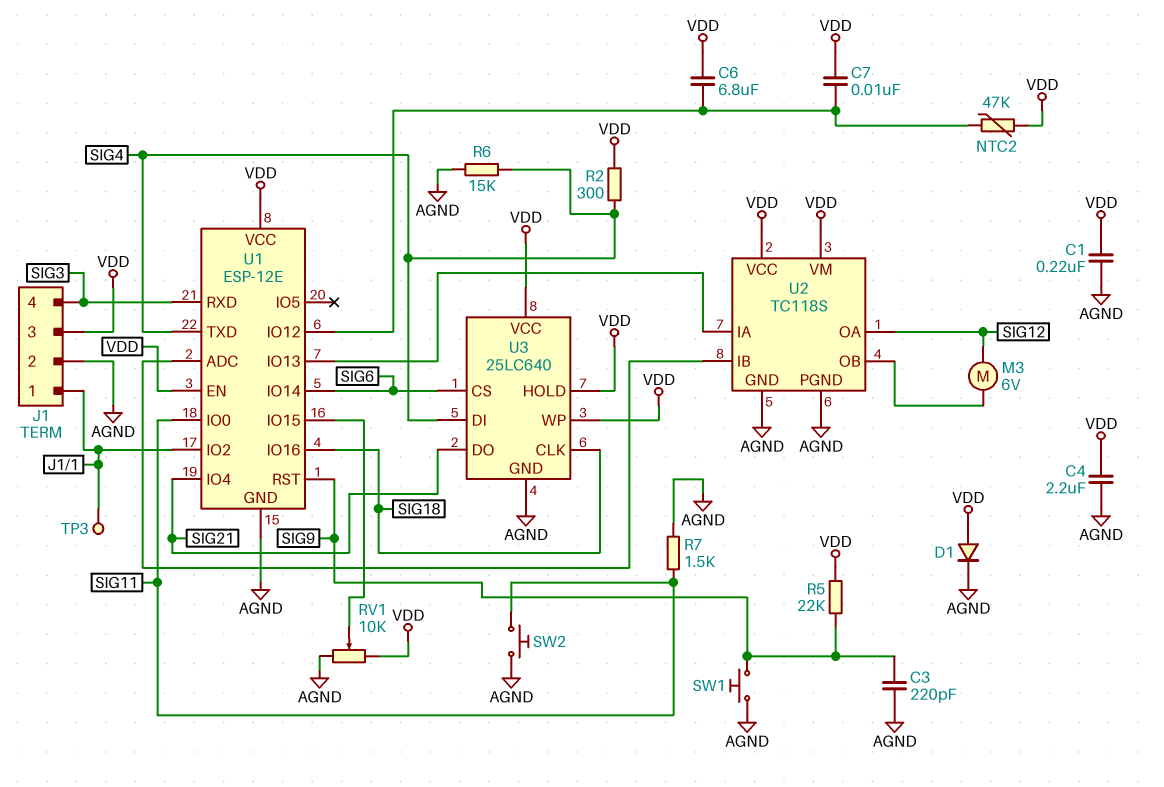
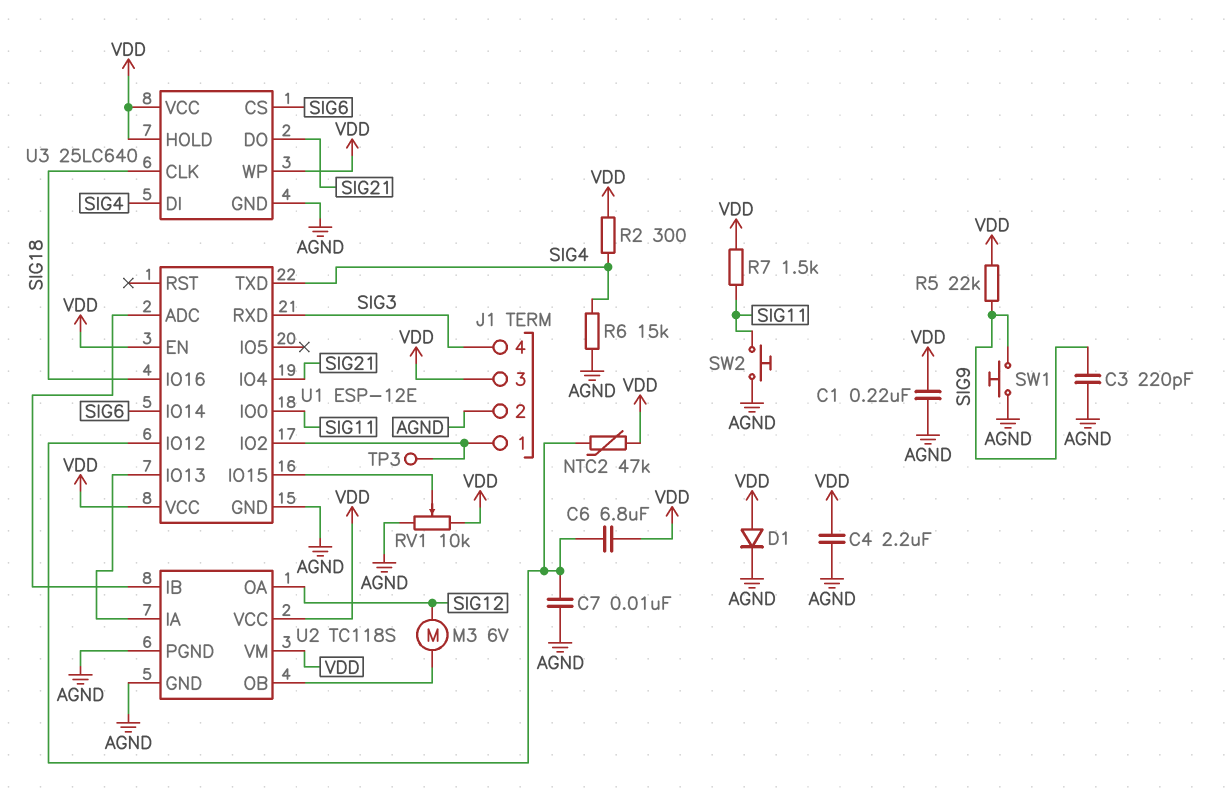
C7: 10nF (U1/IO12, VDD) -> 10nF (AGND, U1/IO12)
R7: 1.5k (AGND, SIG11) -> 1.5k (SIG11, VDD)
U1 pin RST: SIG9 -> none

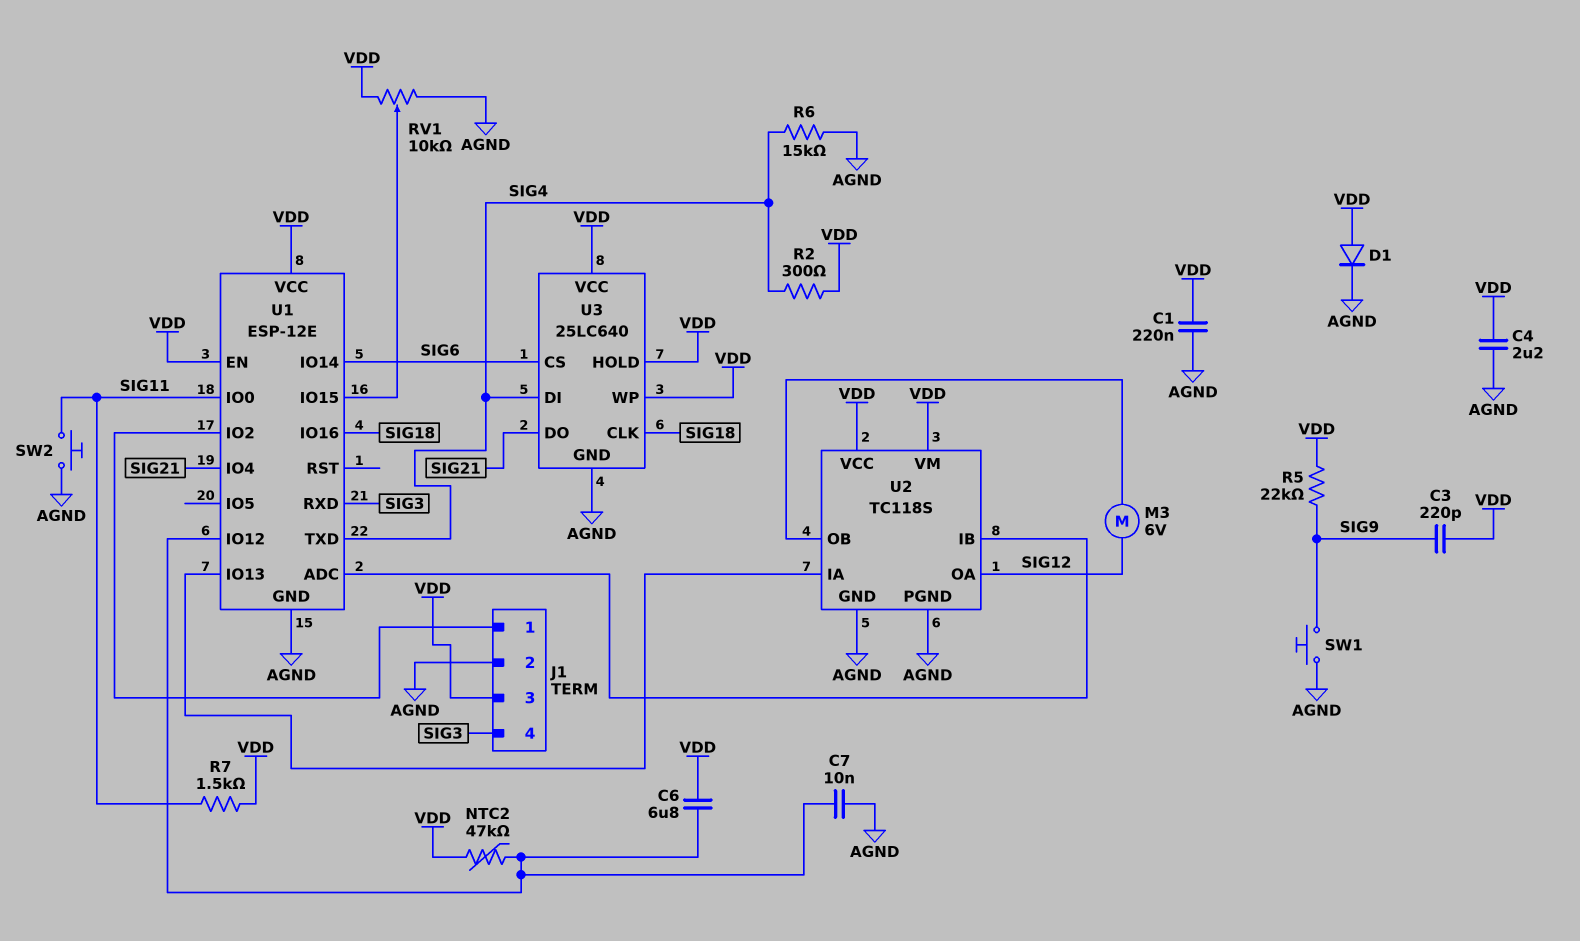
C3: 220pF (AGND, SIG9) -> 220pF (SIG9, VDD)
TP3: test point (J1/1) -> none

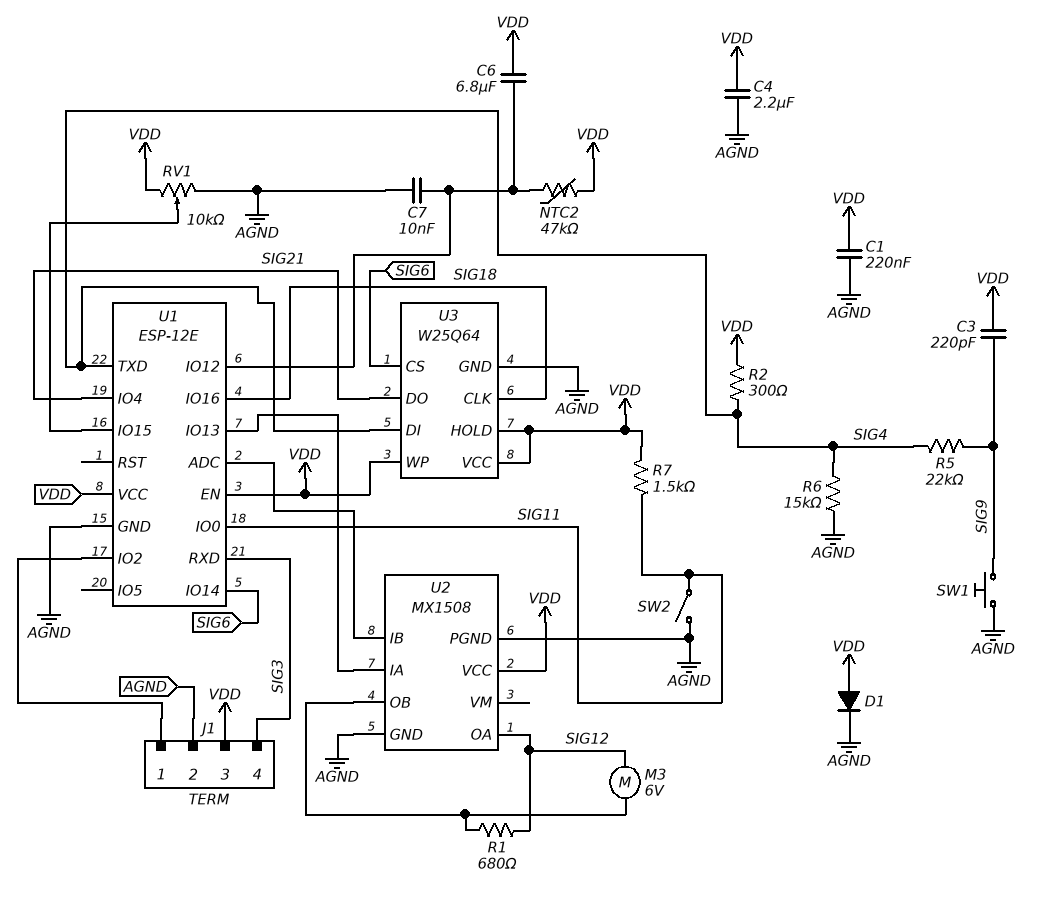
R1: none -> 680 (SIG12, U2/OB)
R5: 22k (SIG9, VDD) -> 22k (SIG4, SIG9)
SW2: button (AGND, SIG11) -> switch (AGND, SIG11)
U2: TC118S -> MX1508
U2 pin VM: VDD -> none
U3: 25LC640 -> W25Q64

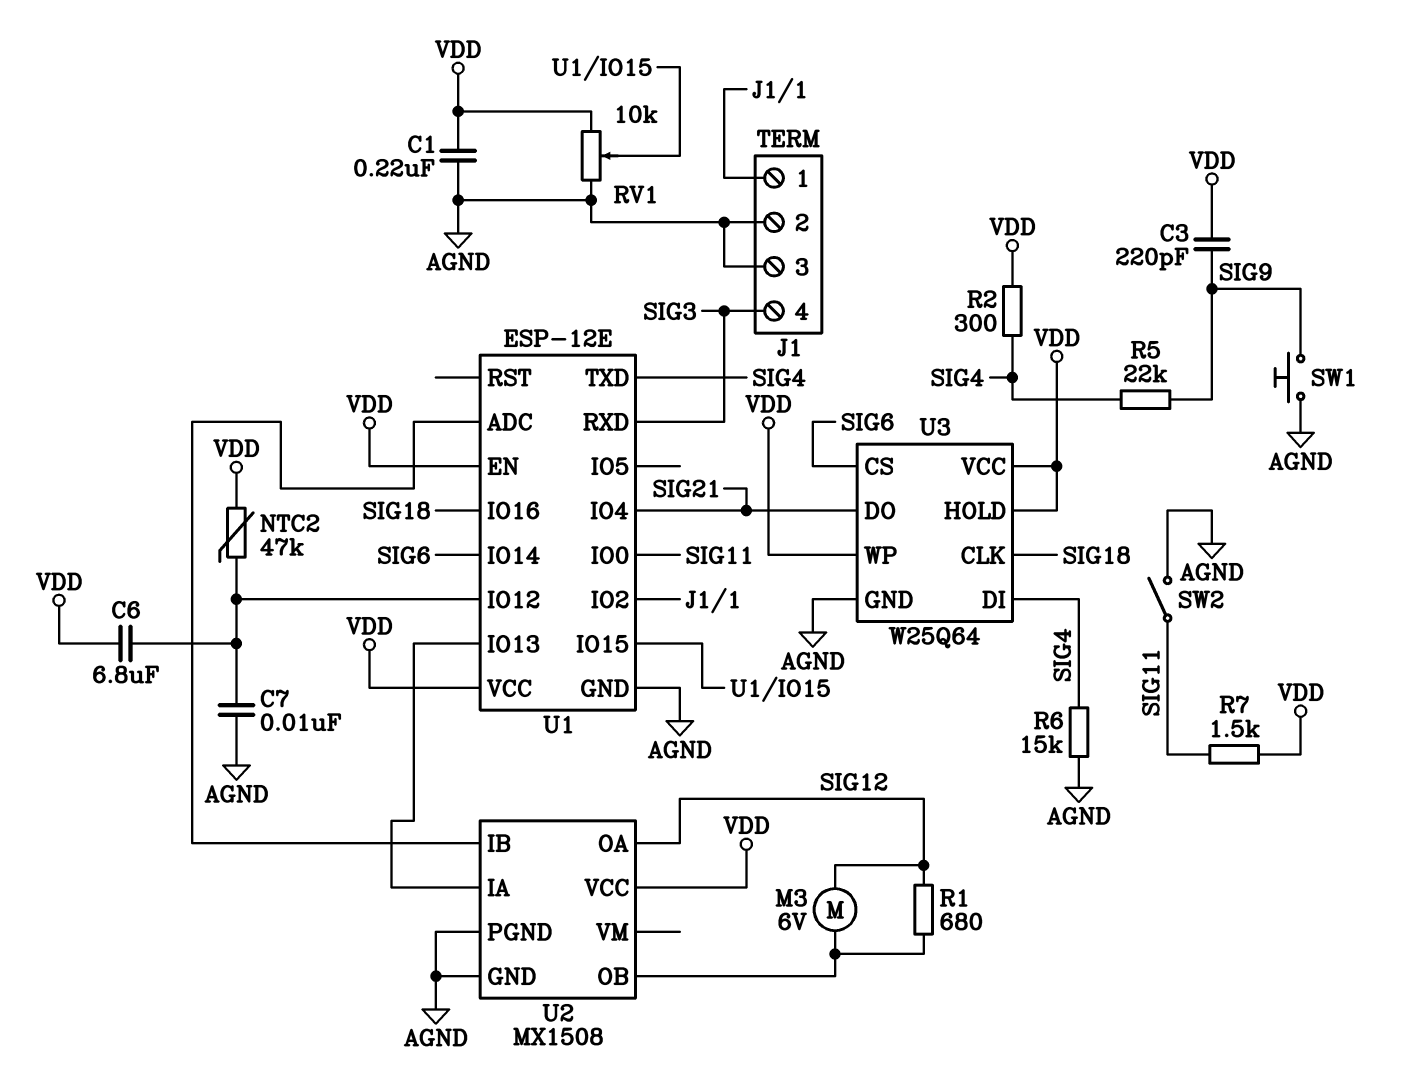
C4: 2.2uF (AGND, VDD) -> none
D1: diode (A VDD, K AGND) -> none
J1 pin 3: VDD -> AGND

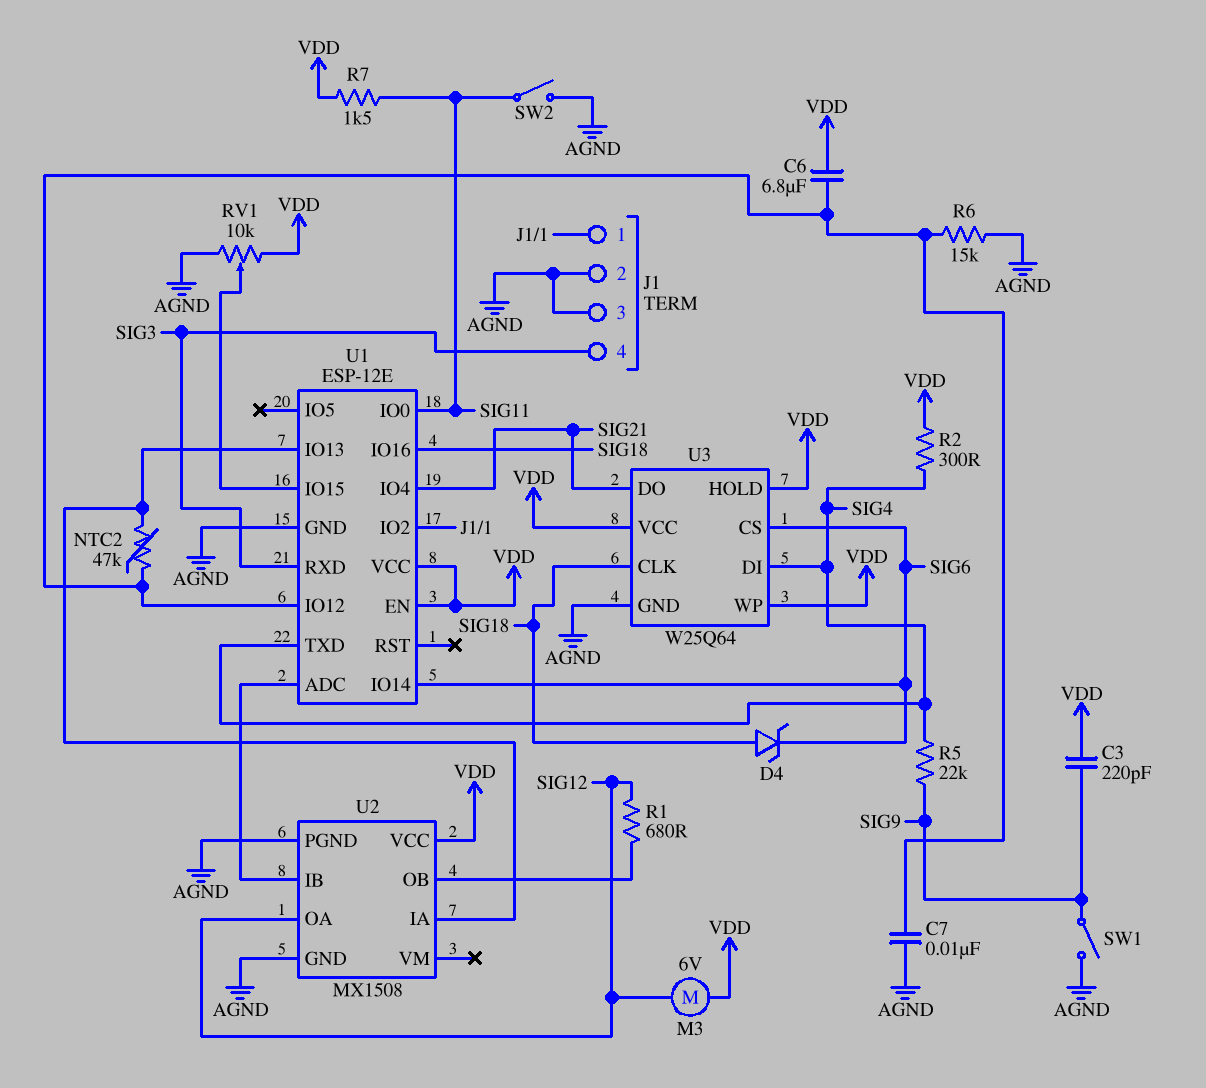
C1: 220nF (AGND, VDD) -> none
D4: none -> zener (A SIG18, K SIG6)
M3: motor 6V (SIG12, U2/OB) -> motor 6V (SIG12, VDD)
NTC2: 47k (U1/IO12, VDD) -> 47k (U1/IO12, U1/IO13)
R6: 15k (AGND, SIG4) -> 15k (AGND, U1/IO12)
SW1: button (AGND, SIG9) -> switch (AGND, SIG9)

